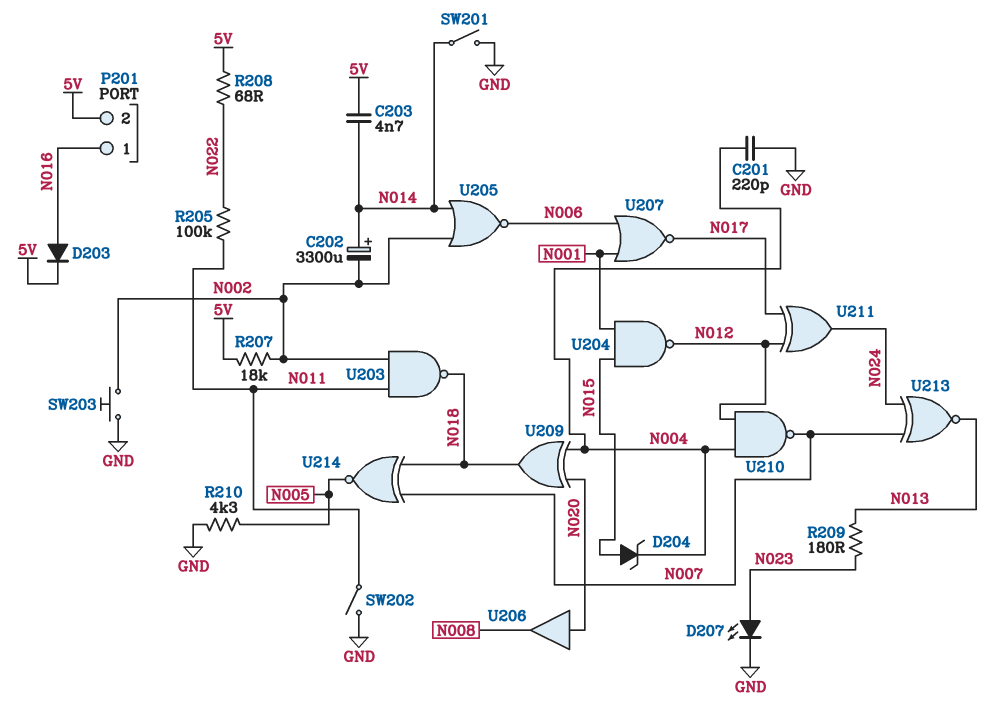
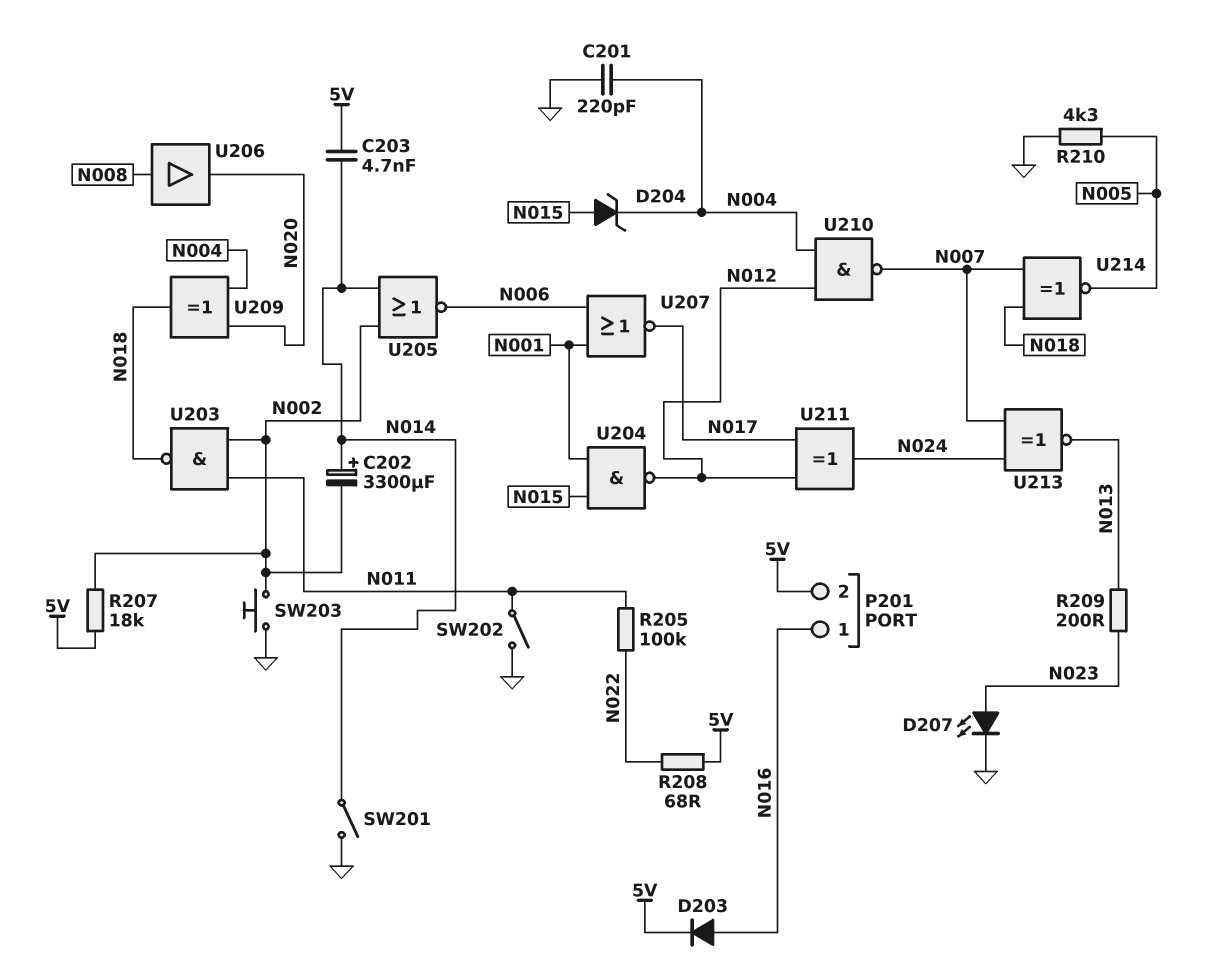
R209: 180 (N013, N023) -> 200 (N013, N023)
U206: buffer (in N020, out N008) -> buffer (in N008, out N020)

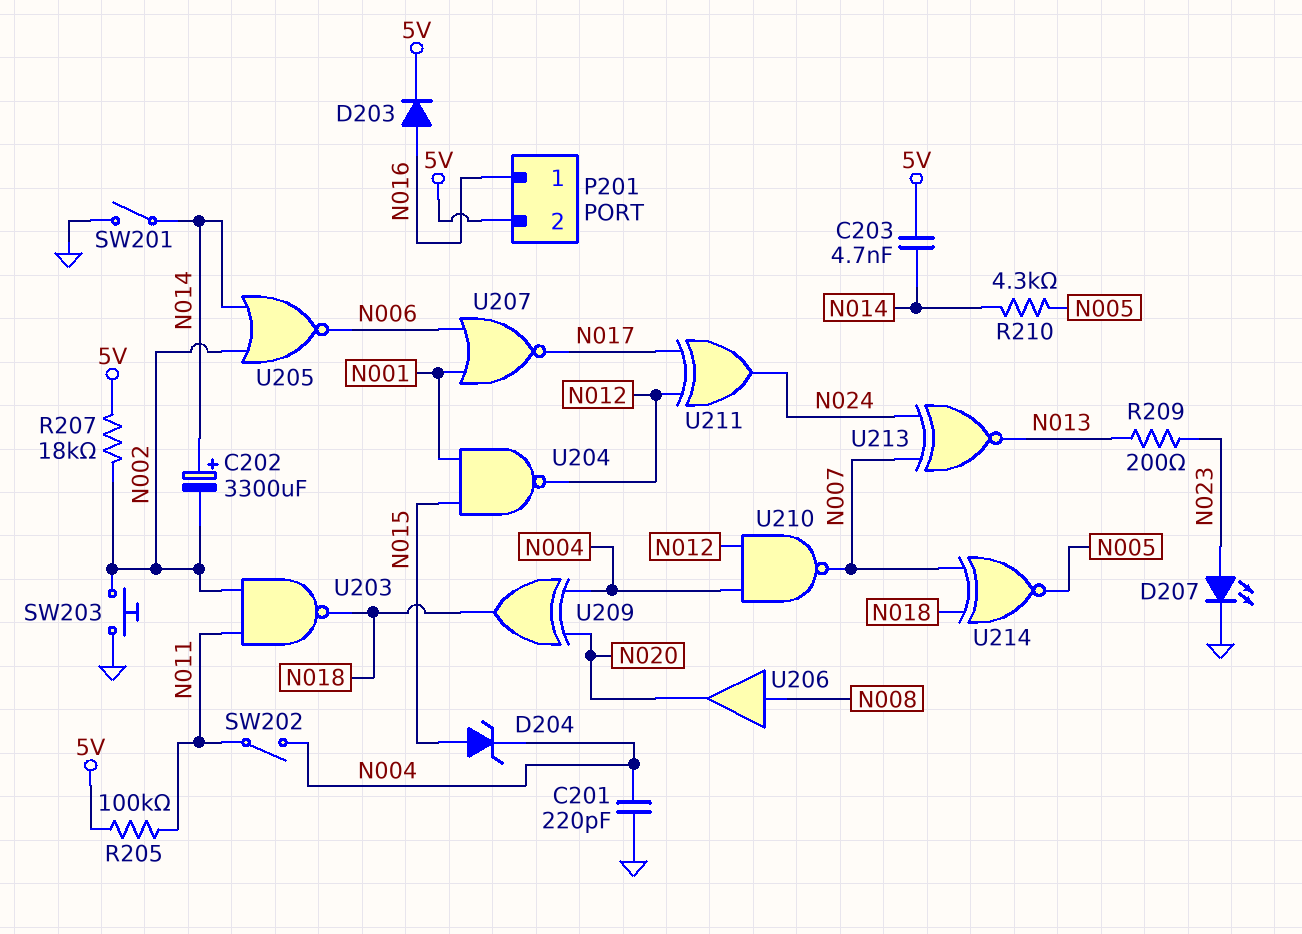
R205: 100k (N011, N022) -> 100k (5V, N011)
R208: 68 (5V, N022) -> none
R210: 4.3k (GND, N005) -> 4.3k (N005, N014)
SW202: switch (GND, N011) -> switch (N004, N011)

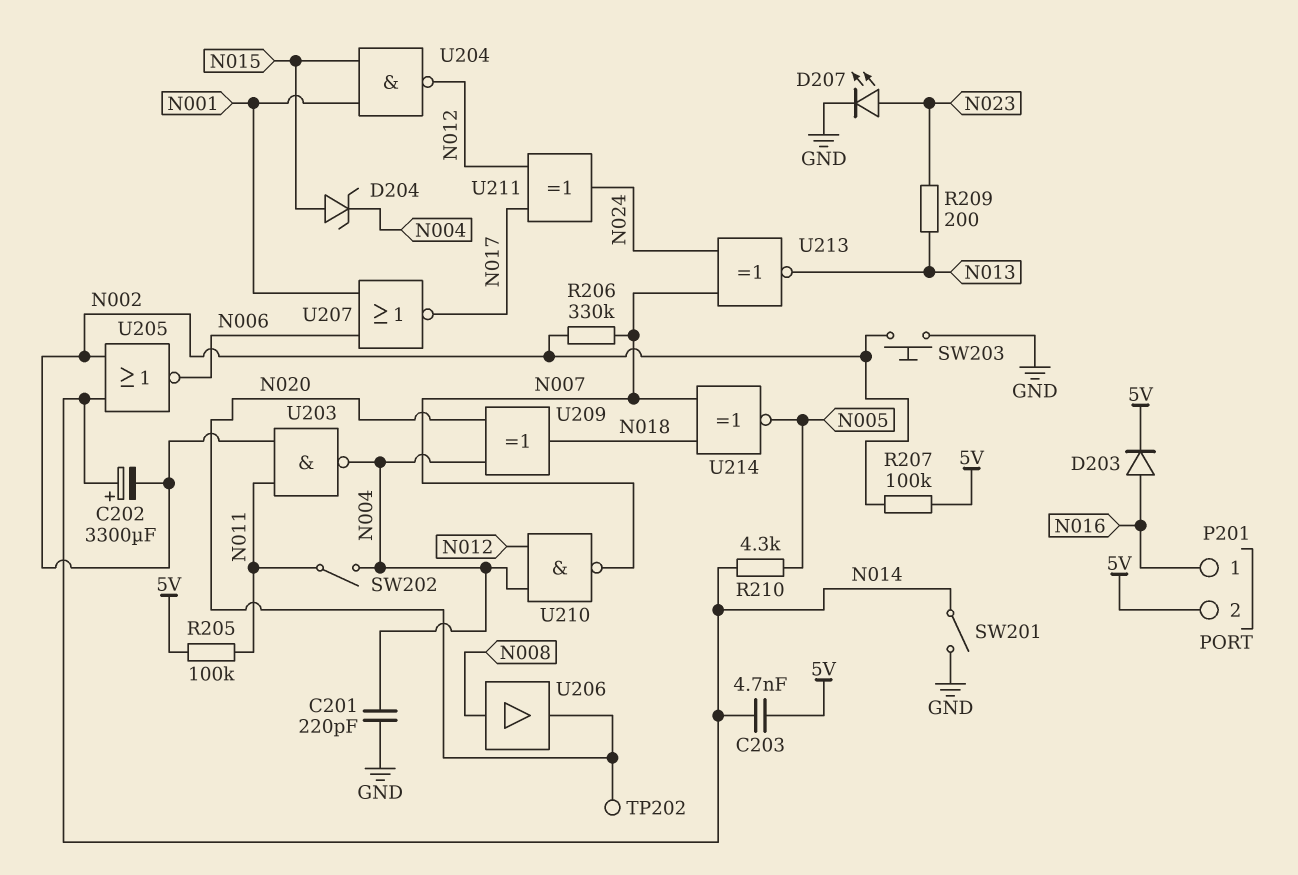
R206: none -> 330k (N002, N007)
R207: 18k (5V, N002) -> 100k (5V, N002)
TP202: none -> test point (N020)
U203: NAND (in N002, in N011, out N018) -> NAND (in N002, in N011, out N004)

